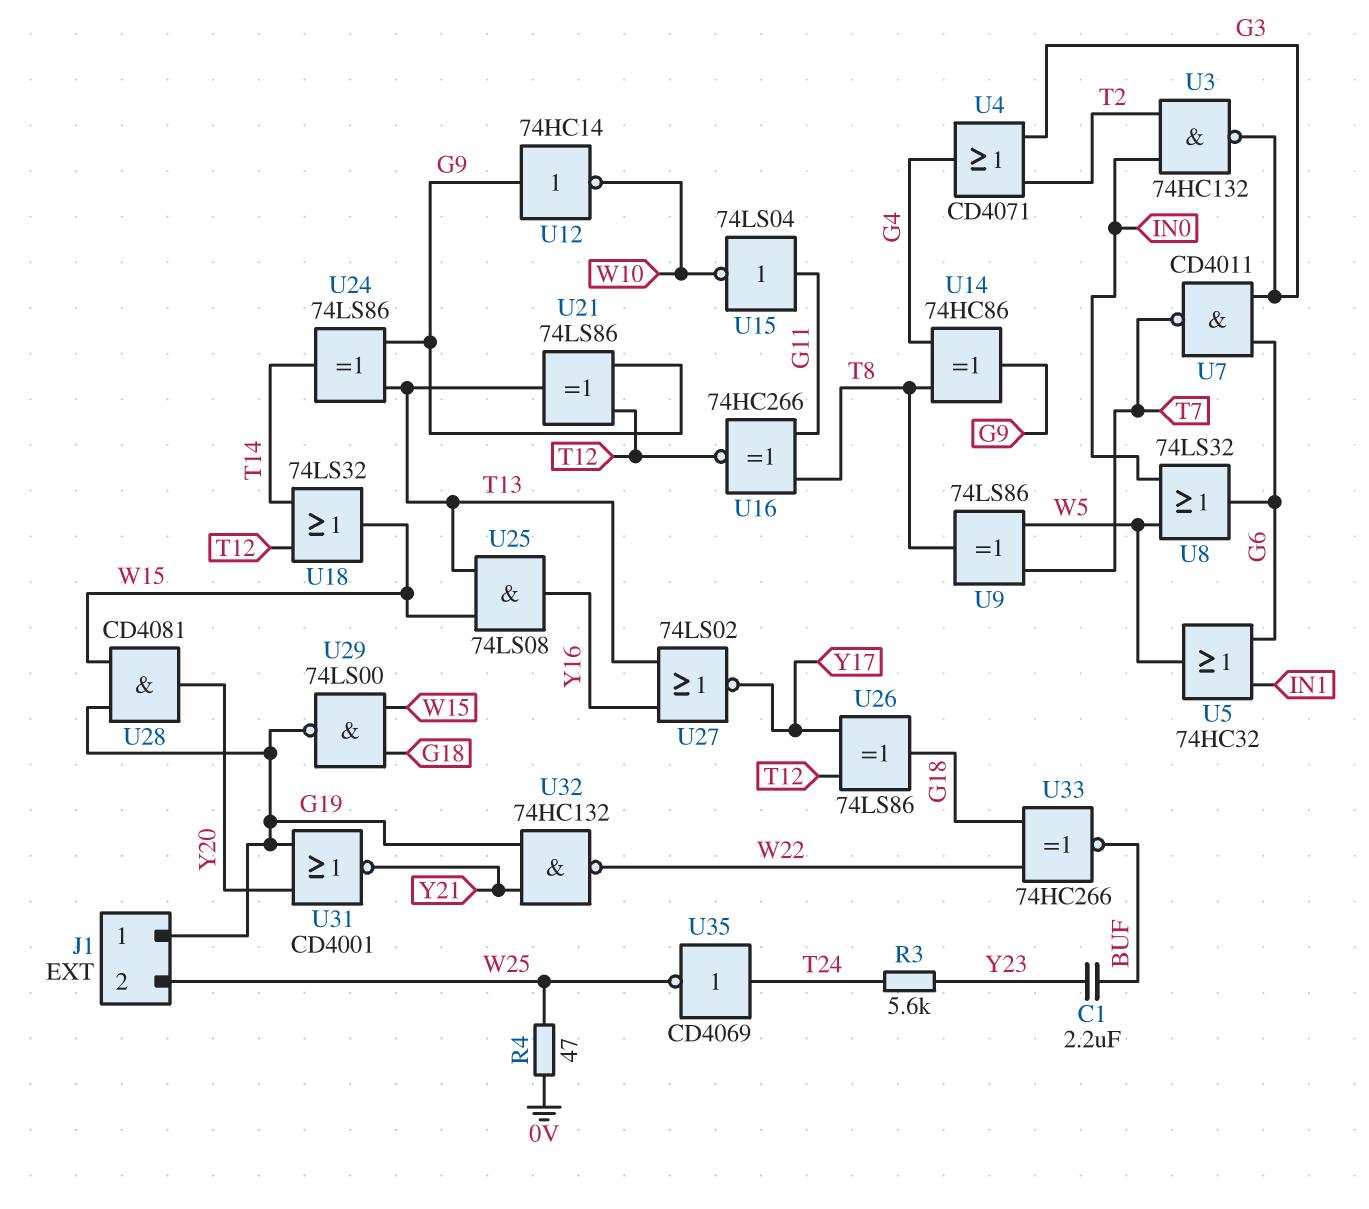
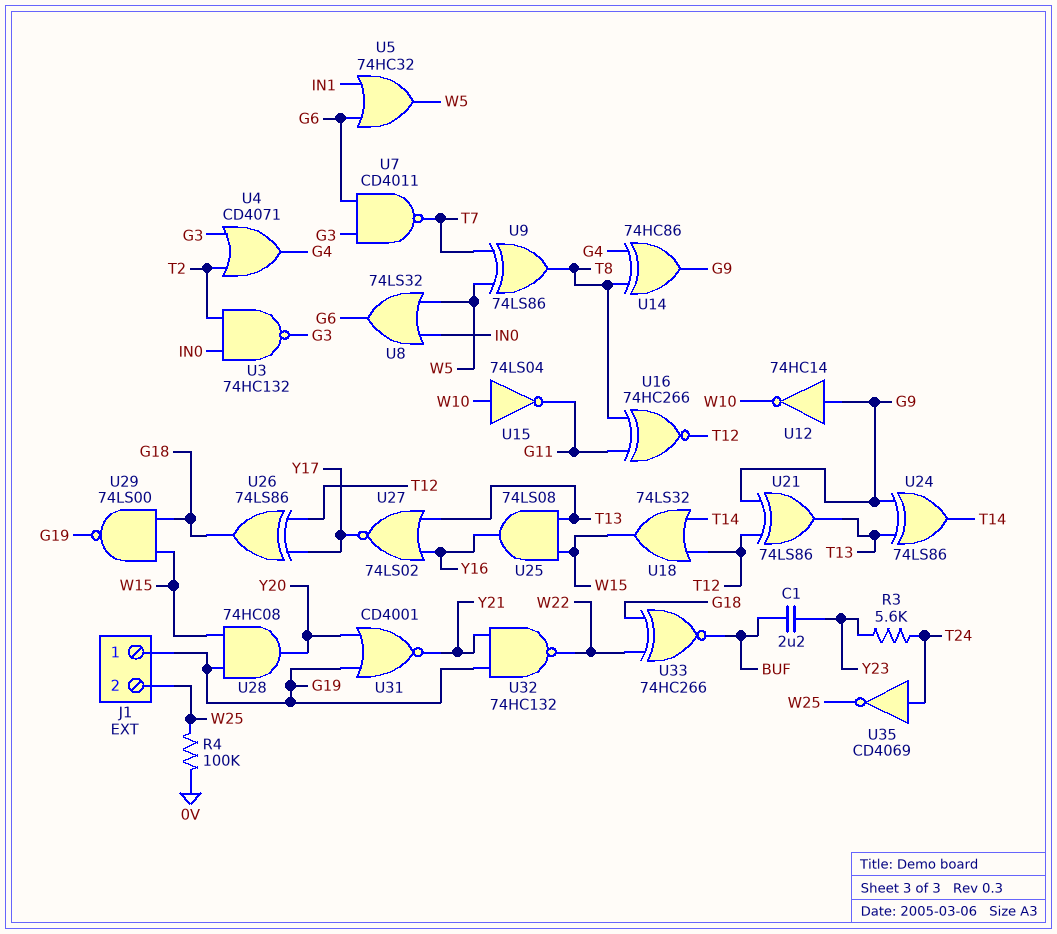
R4: 47 (0V, W25) -> 100k (0V, W25)
U15: NOT 74LS04 (in G11, out W10) -> NOT 74LS04 (in W10, out G11)
U28: AND CD4081 (in G19, in W15, out Y20) -> AND 74HC08 (in G19, in W15, out Y20)

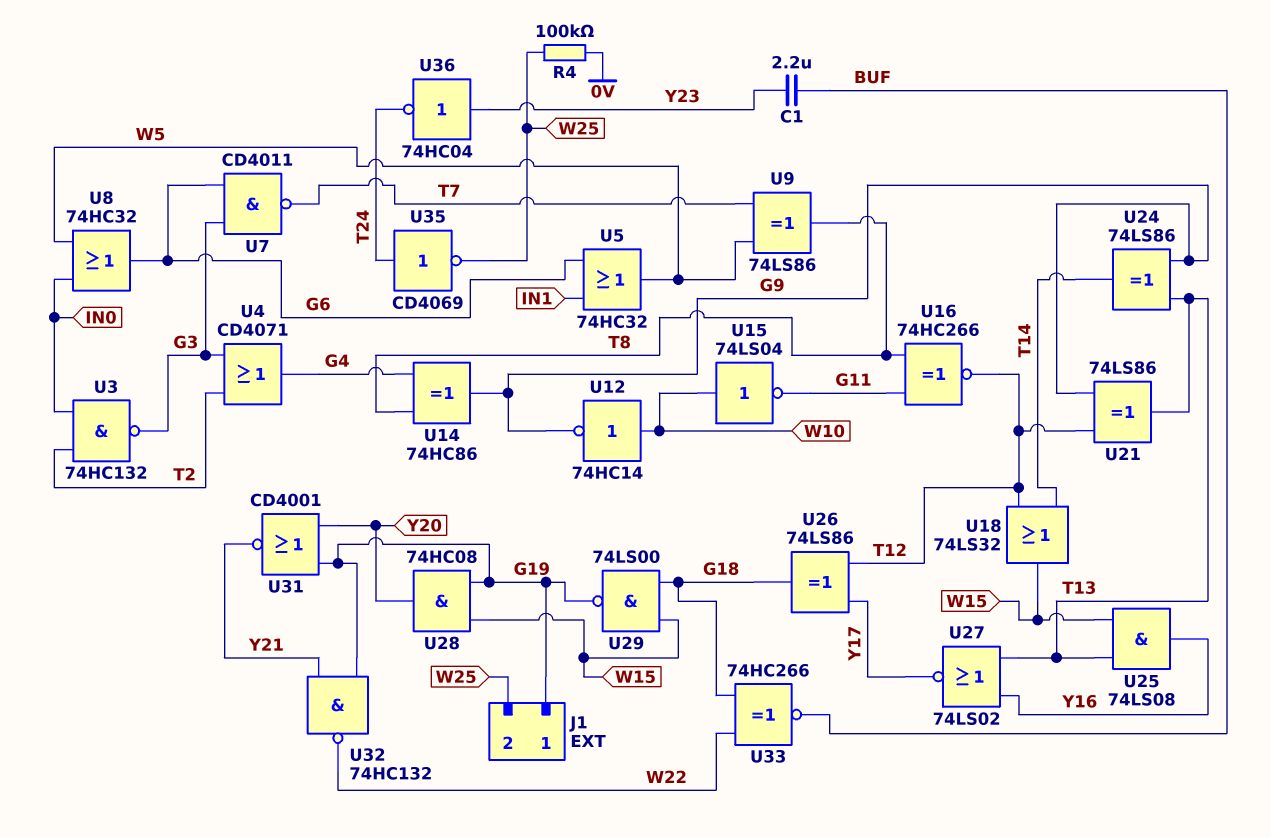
R3: 5.6k (T24, Y23) -> none
U8: OR 74LS32 (in IN0, in W5, out G6) -> OR 74HC32 (in IN0, in W5, out G6)
U12: NOT 74HC14 (in G9, out W10) -> NOT 74HC14 (in W10, out G9)
U36: none -> NOT 74HC04 (in Y23, out T24)

